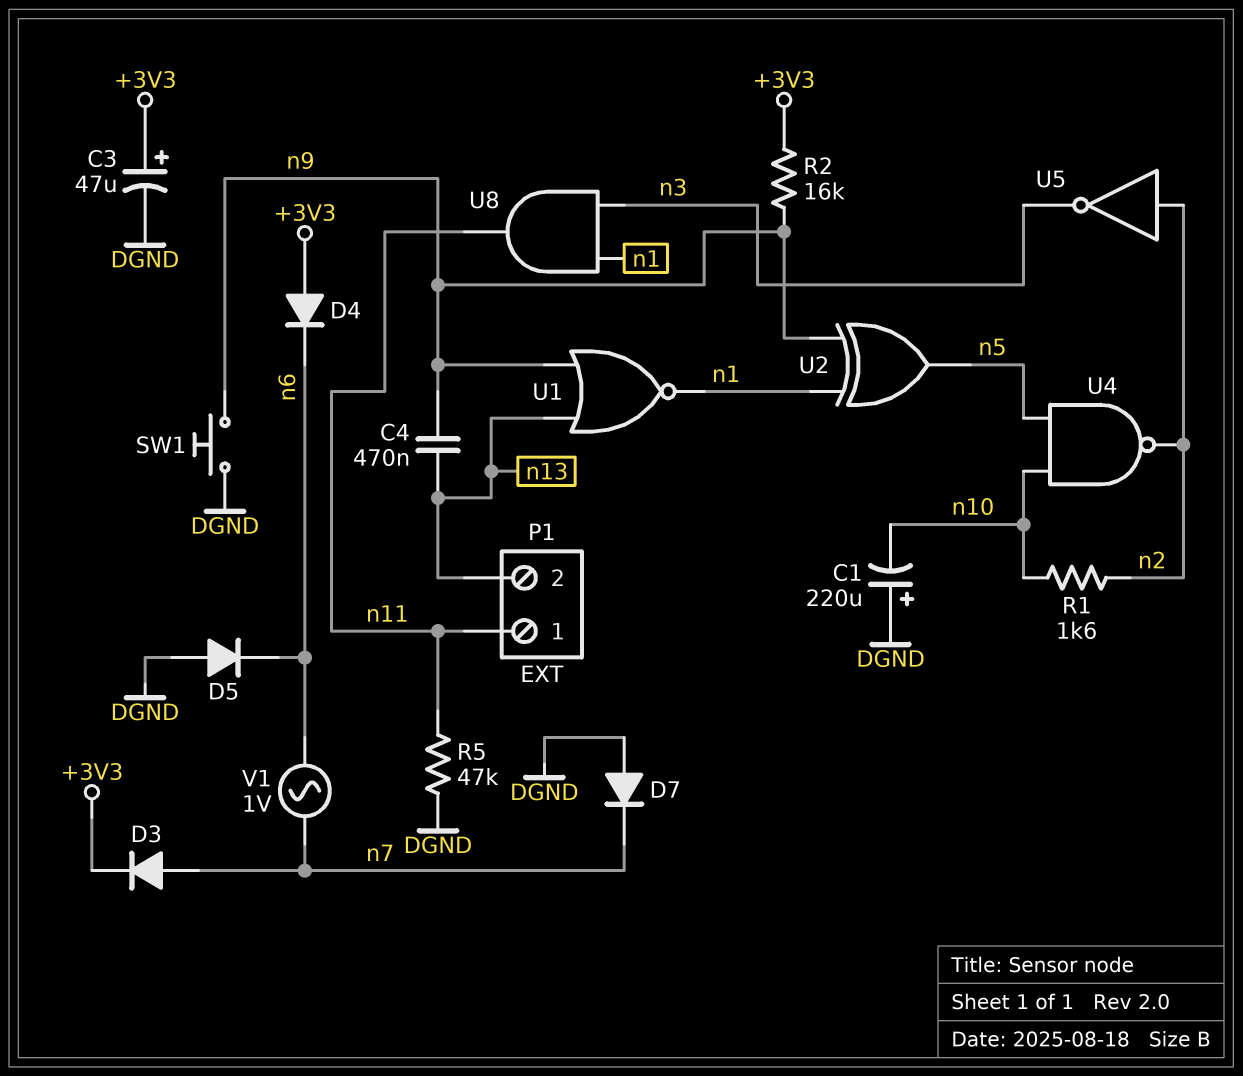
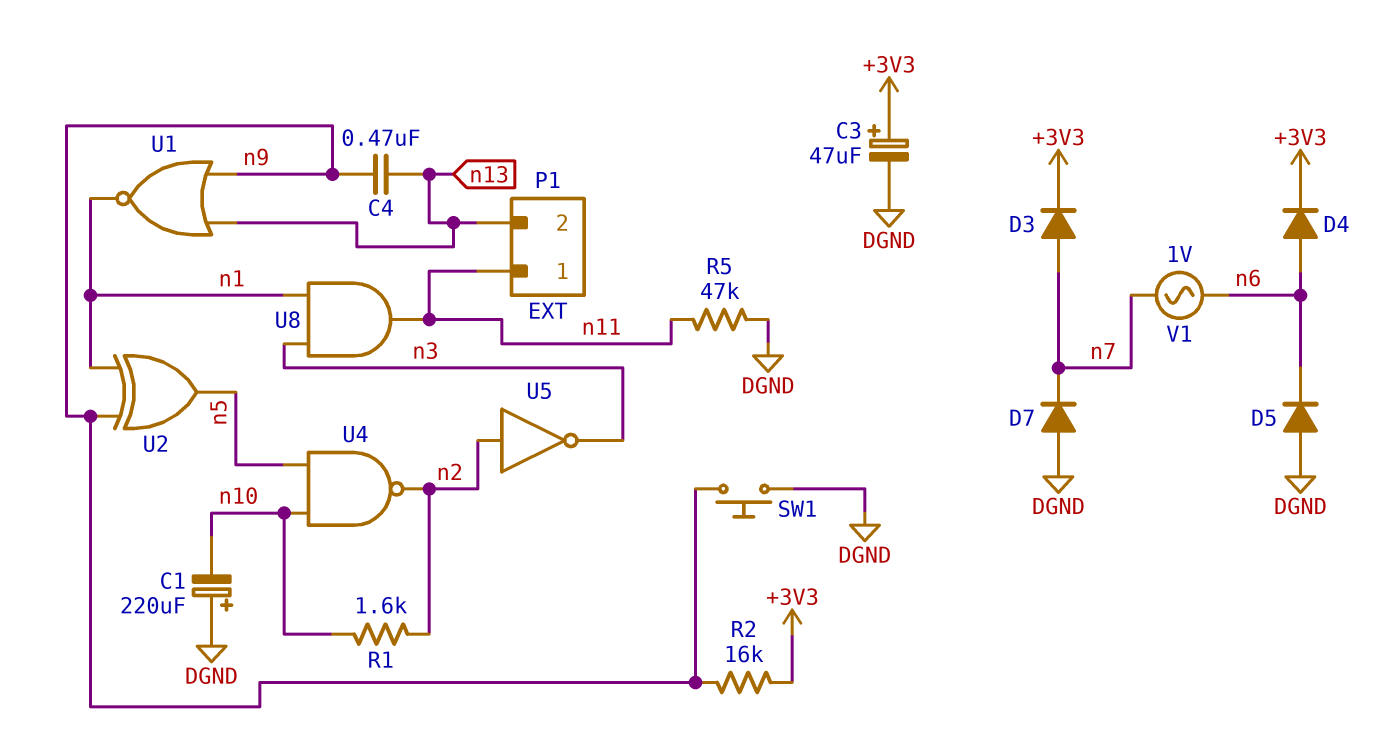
D4: diode (A +3V3, K n6) -> diode (A n6, K +3V3)

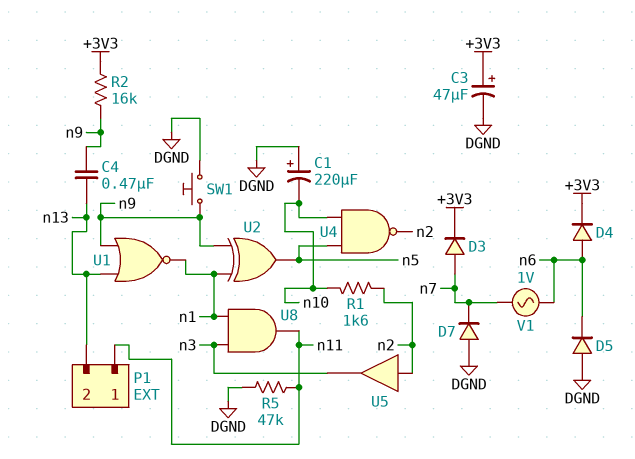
U5: NOT (in n2, out n3) -> buffer (in n2, out n3)

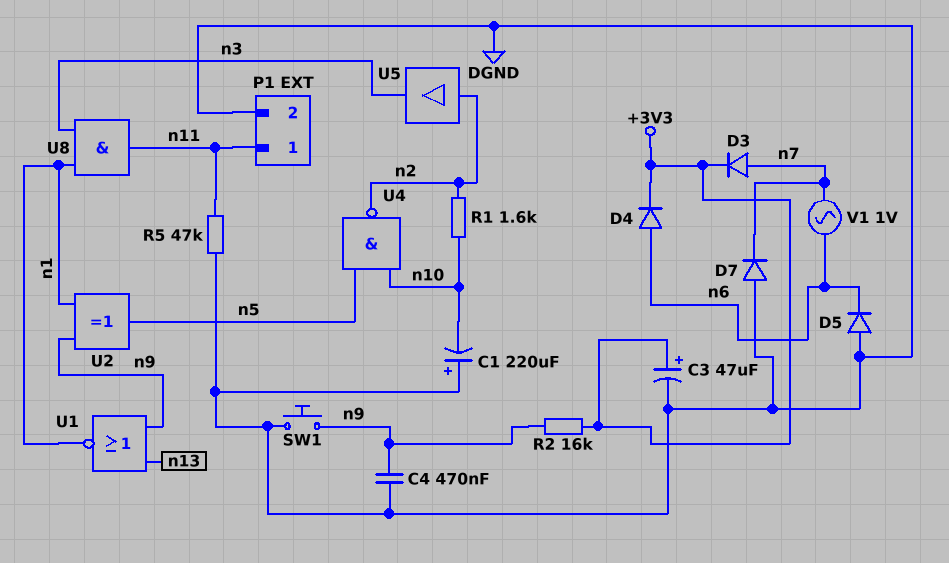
C4: 470nF (n9, n13) -> 470nF (DGND, n9)
P1 pin 2: n13 -> DGND

